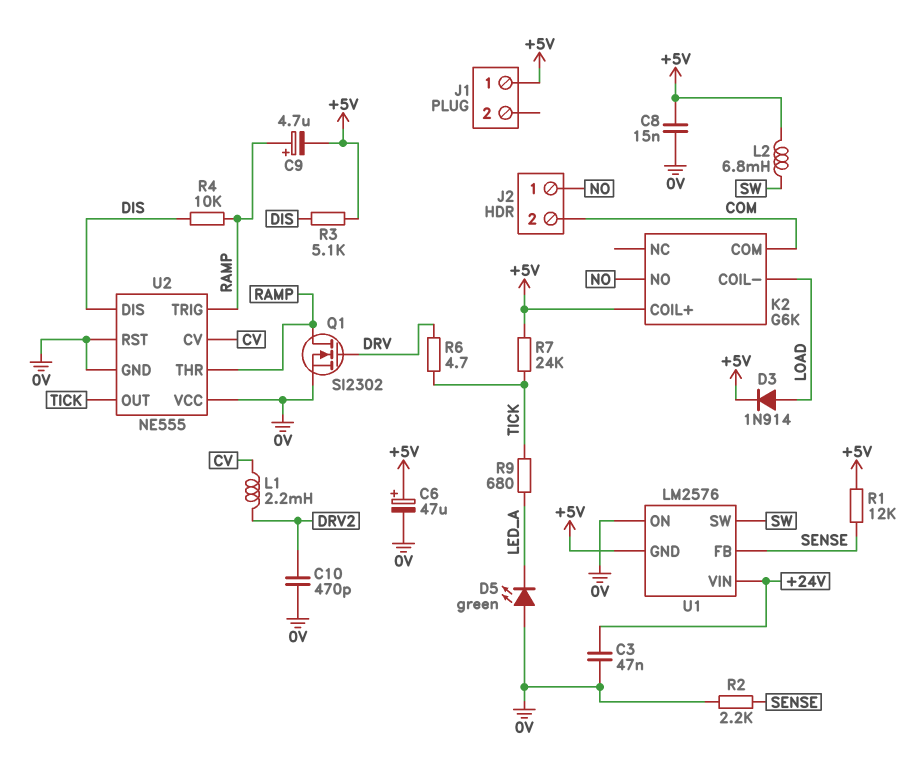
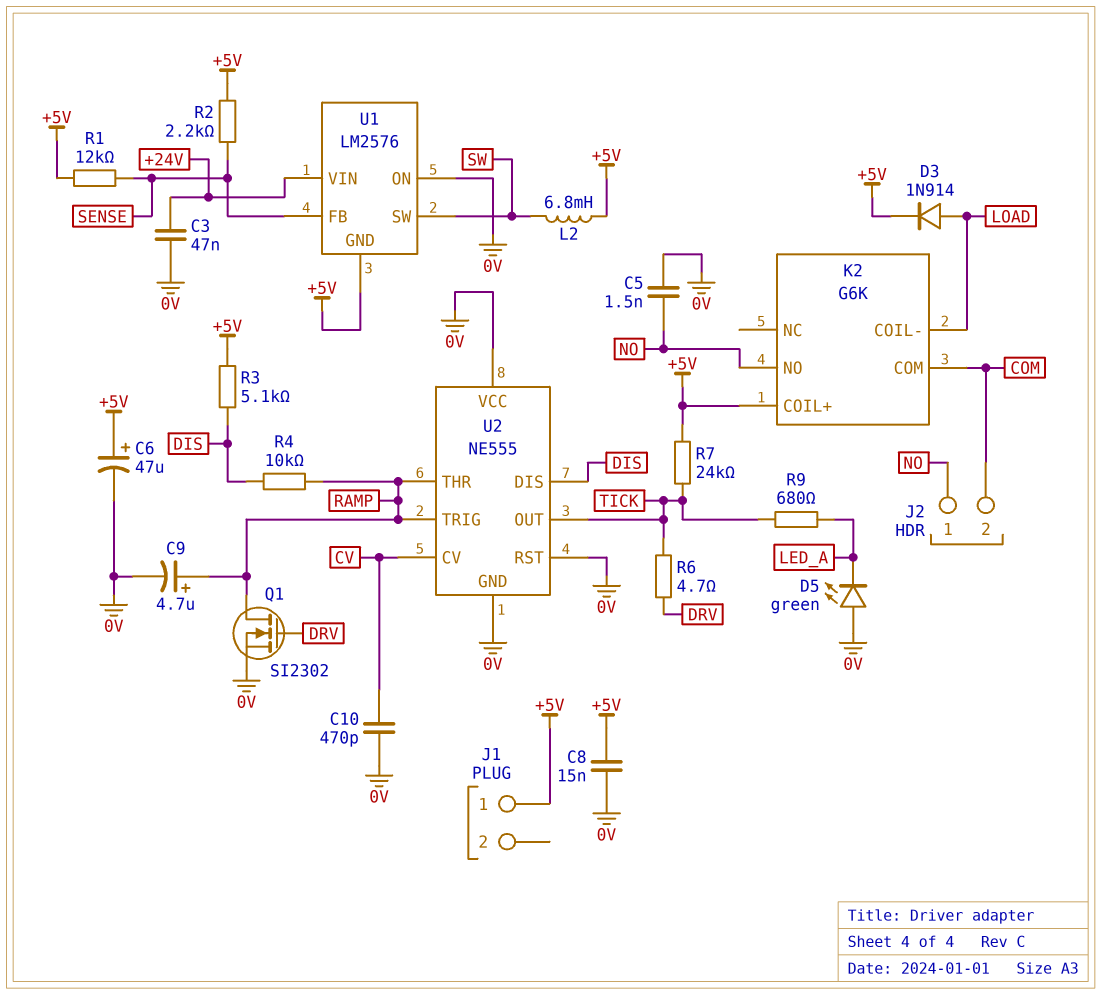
C5: none -> 1.5nF (0V, NO)
C9: 4.7uF (plus RAMP, minus +5V) -> 4.7uF (plus RAMP, minus 0V)
C10: 470pF (0V, DRV2) -> 470pF (0V, CV)
L1: 2.2mH (CV, DRV2) -> none
R2: 2.2k (0V, SENSE) -> 2.2k (+5V, SENSE)

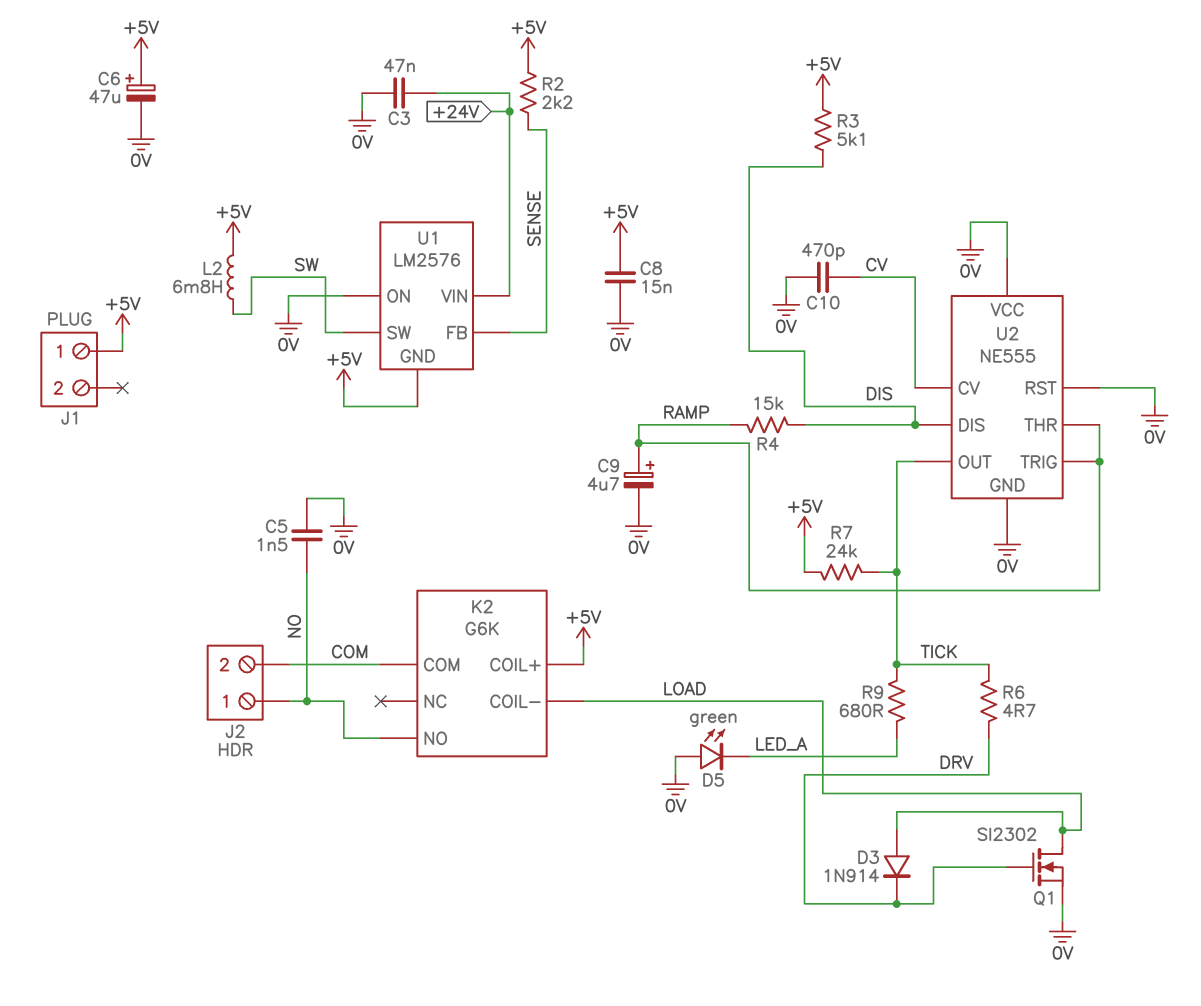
D3: diode 1N914 (A LOAD, K +5V) -> diode 1N914 (A LOAD, K DRV)
Q1: NMOS SI2302 (G DRV, D RAMP, S 0V) -> NMOS SI2302 (G DRV, D LOAD, S 0V)
R1: 12k (+5V, SENSE) -> none
R4: 10k (DIS, RAMP) -> 15k (DIS, RAMP)

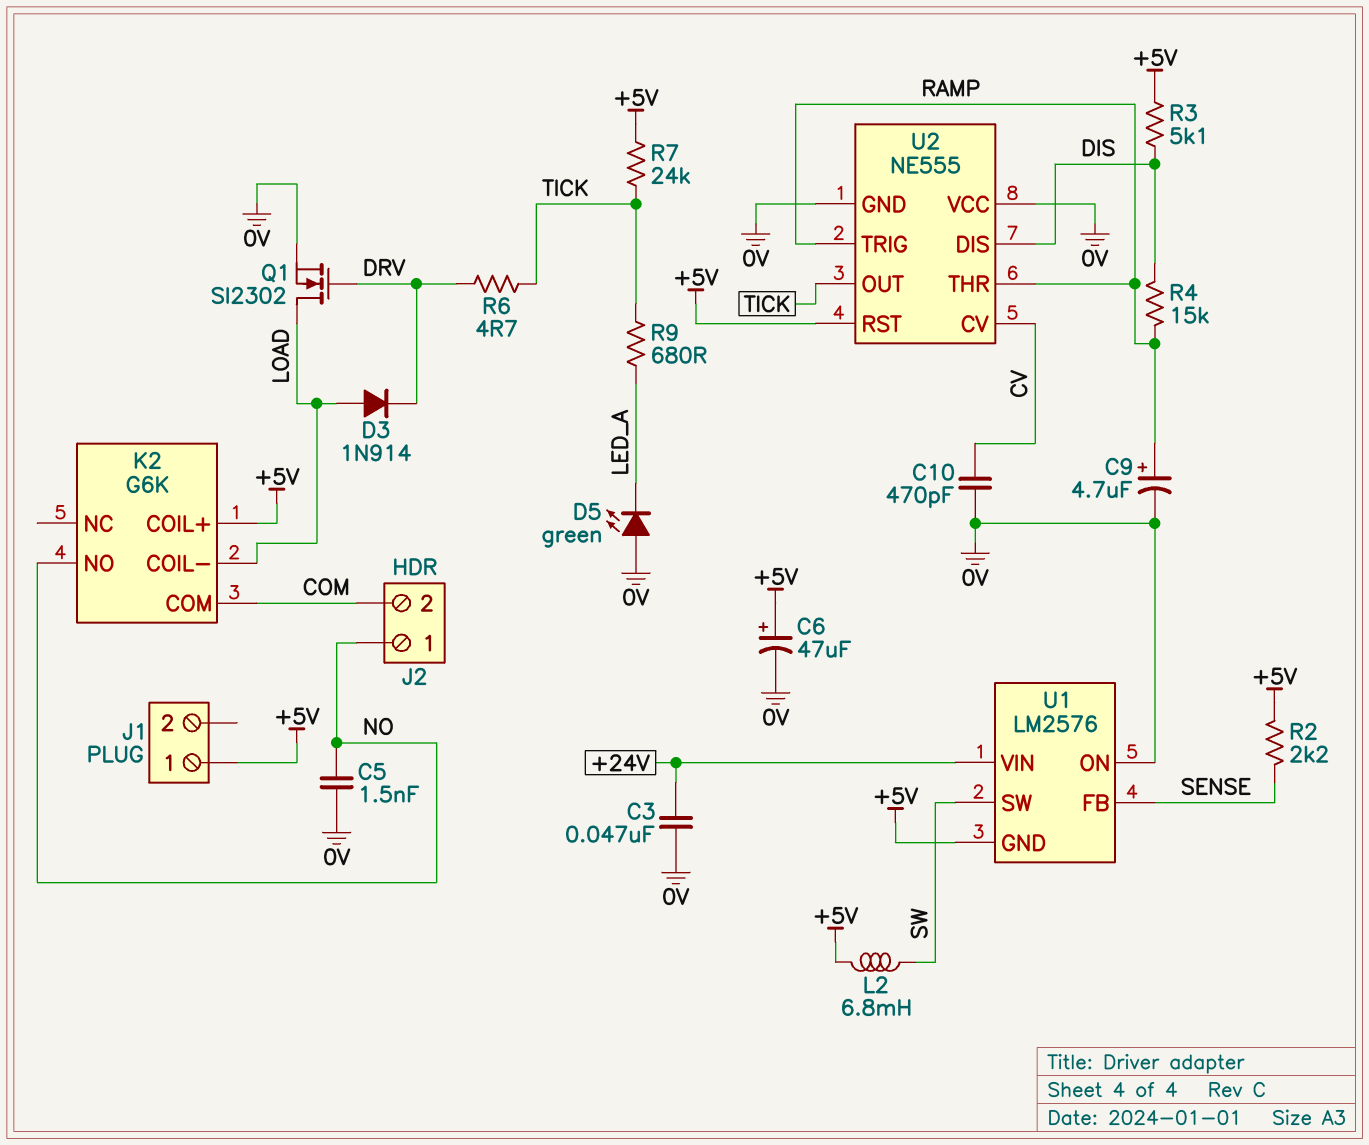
C8: 15nF (+5V, 0V) -> none
U2 pin RST: 0V -> +5V

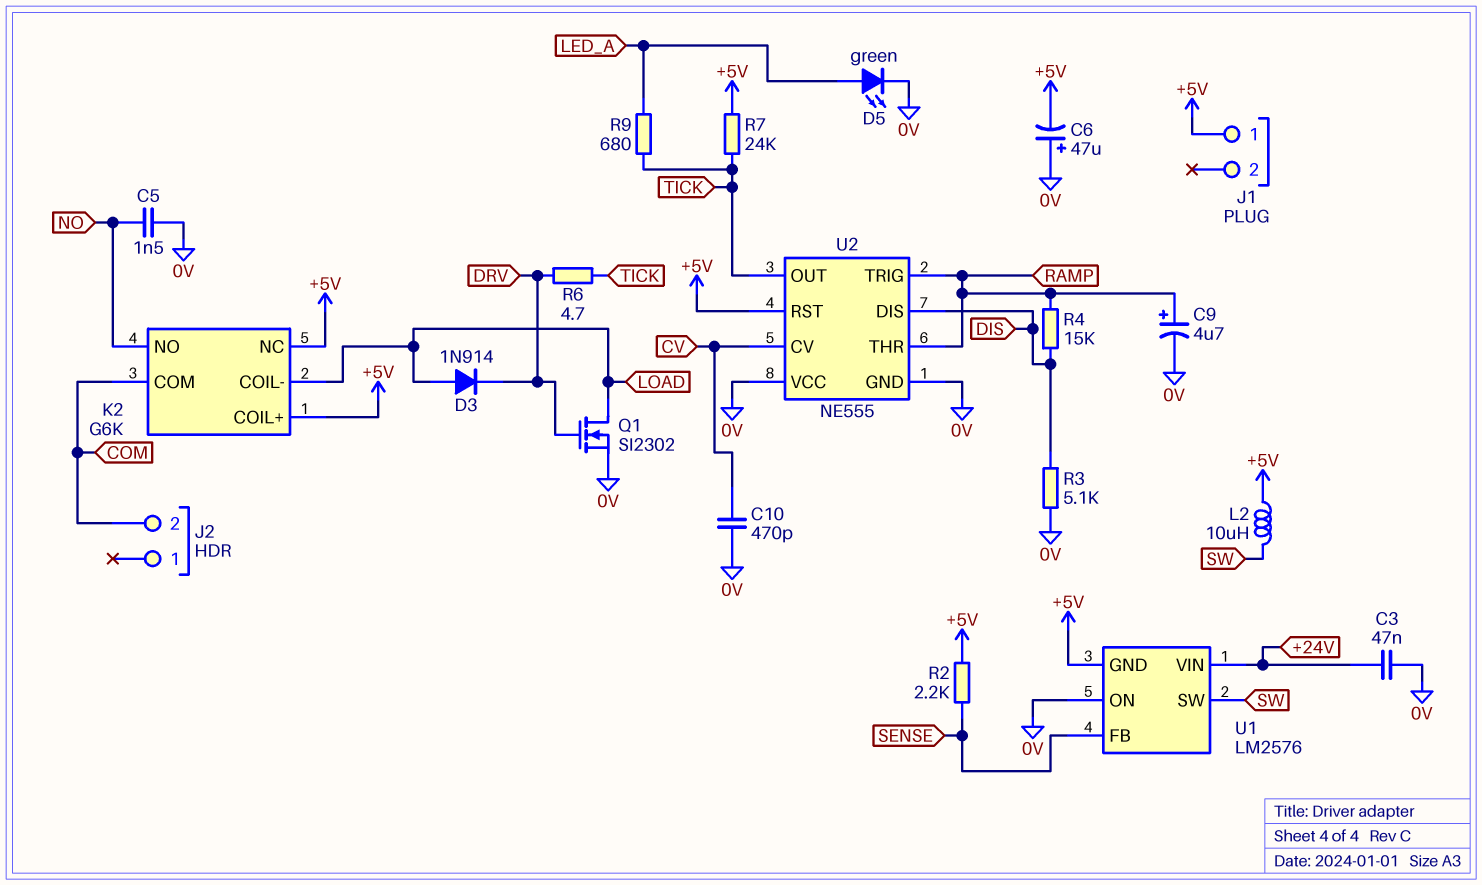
C6: 47uF (plus +5V, minus 0V) -> 47uF (plus 0V, minus +5V)
D5: LED green (A 0V, K LED_A) -> LED green (A LED_A, K 0V)
J2 pin 1: NO -> none
K2 pin NC: none -> +5V
L2: 6.8mH (+5V, SW) -> 10uH (+5V, SW)
R3: 5.1k (+5V, DIS) -> 5.1k (0V, DIS)

